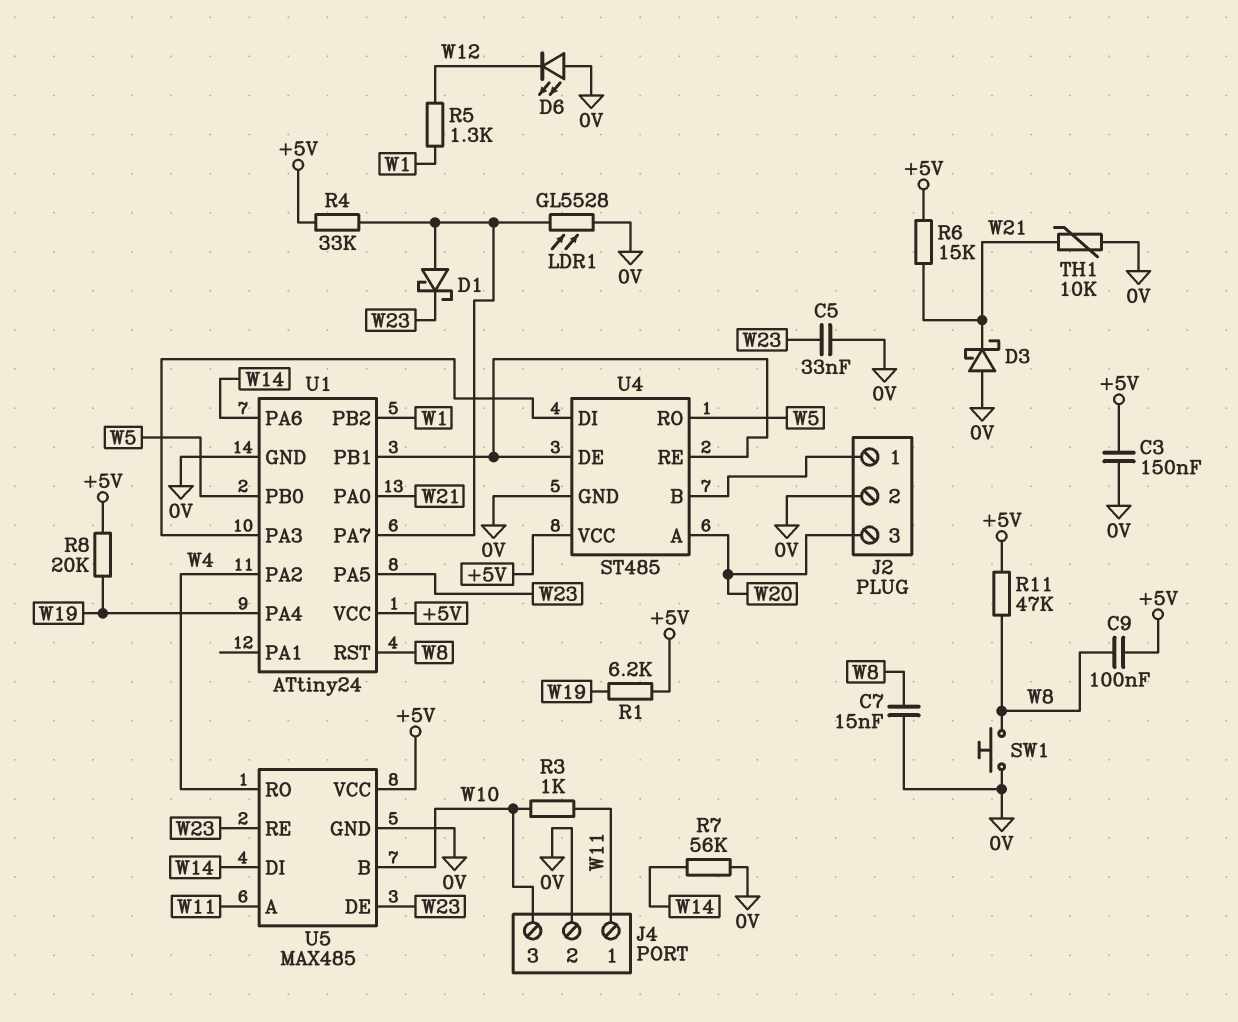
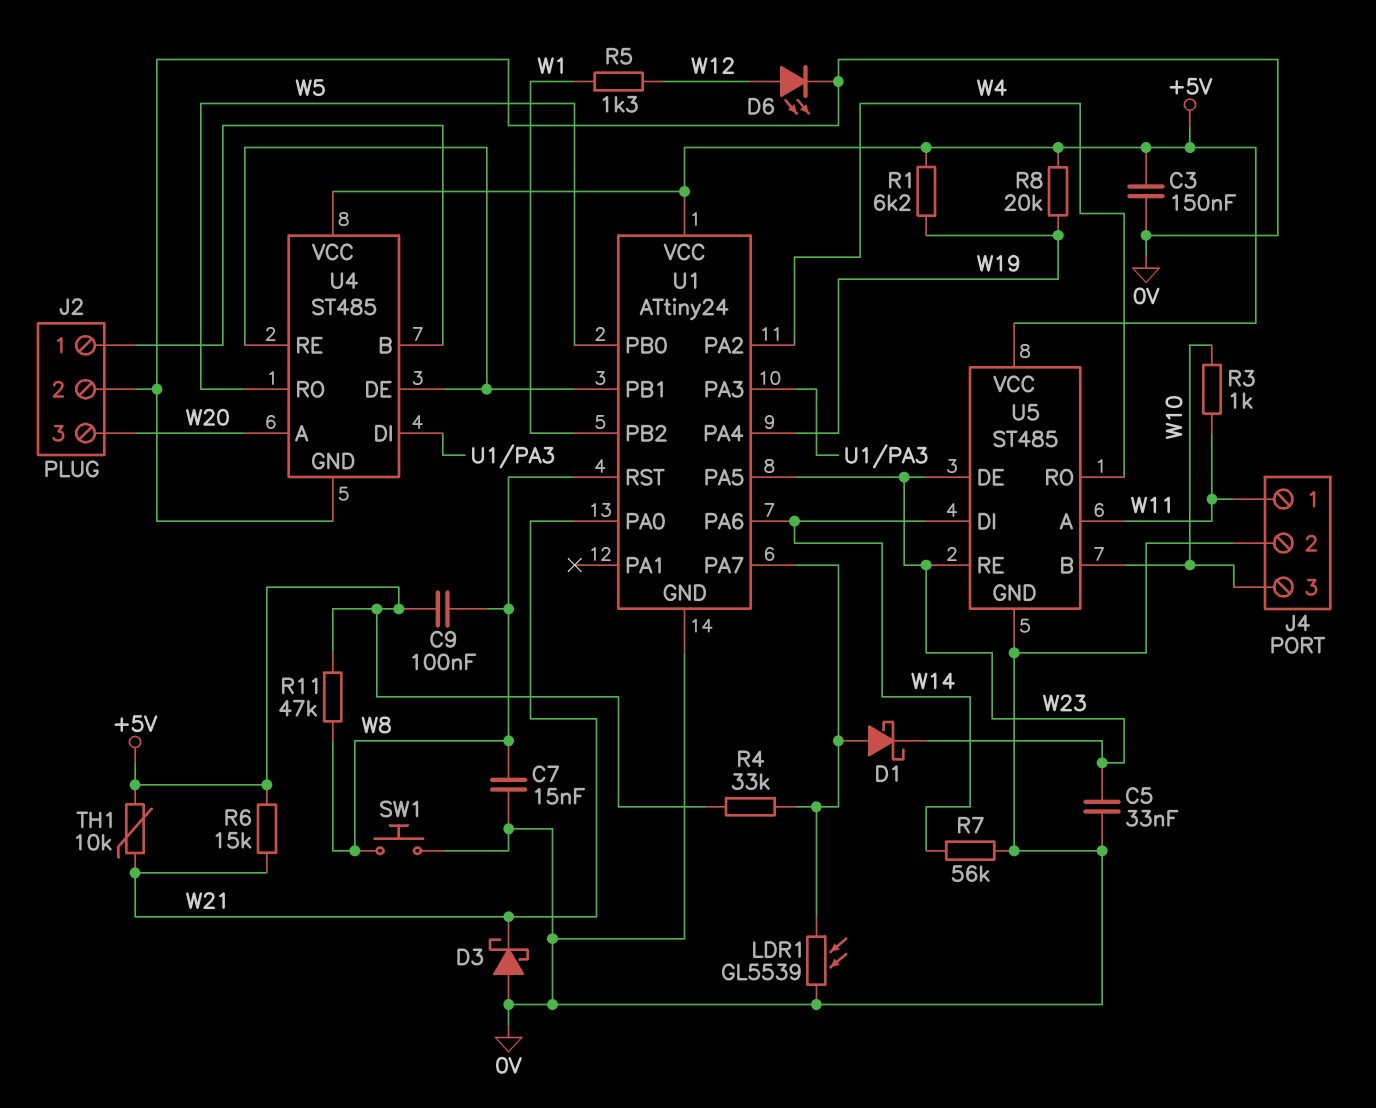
D6: LED (A 0V, K W12) -> LED (A W12, K 0V)
LDR1: GL5528 (0V, U1/PA7) -> GL5539 (0V, U1/PA7)
TH1: 10k (0V, W21) -> 10k (+5V, W21)
U5: MAX485 -> ST485

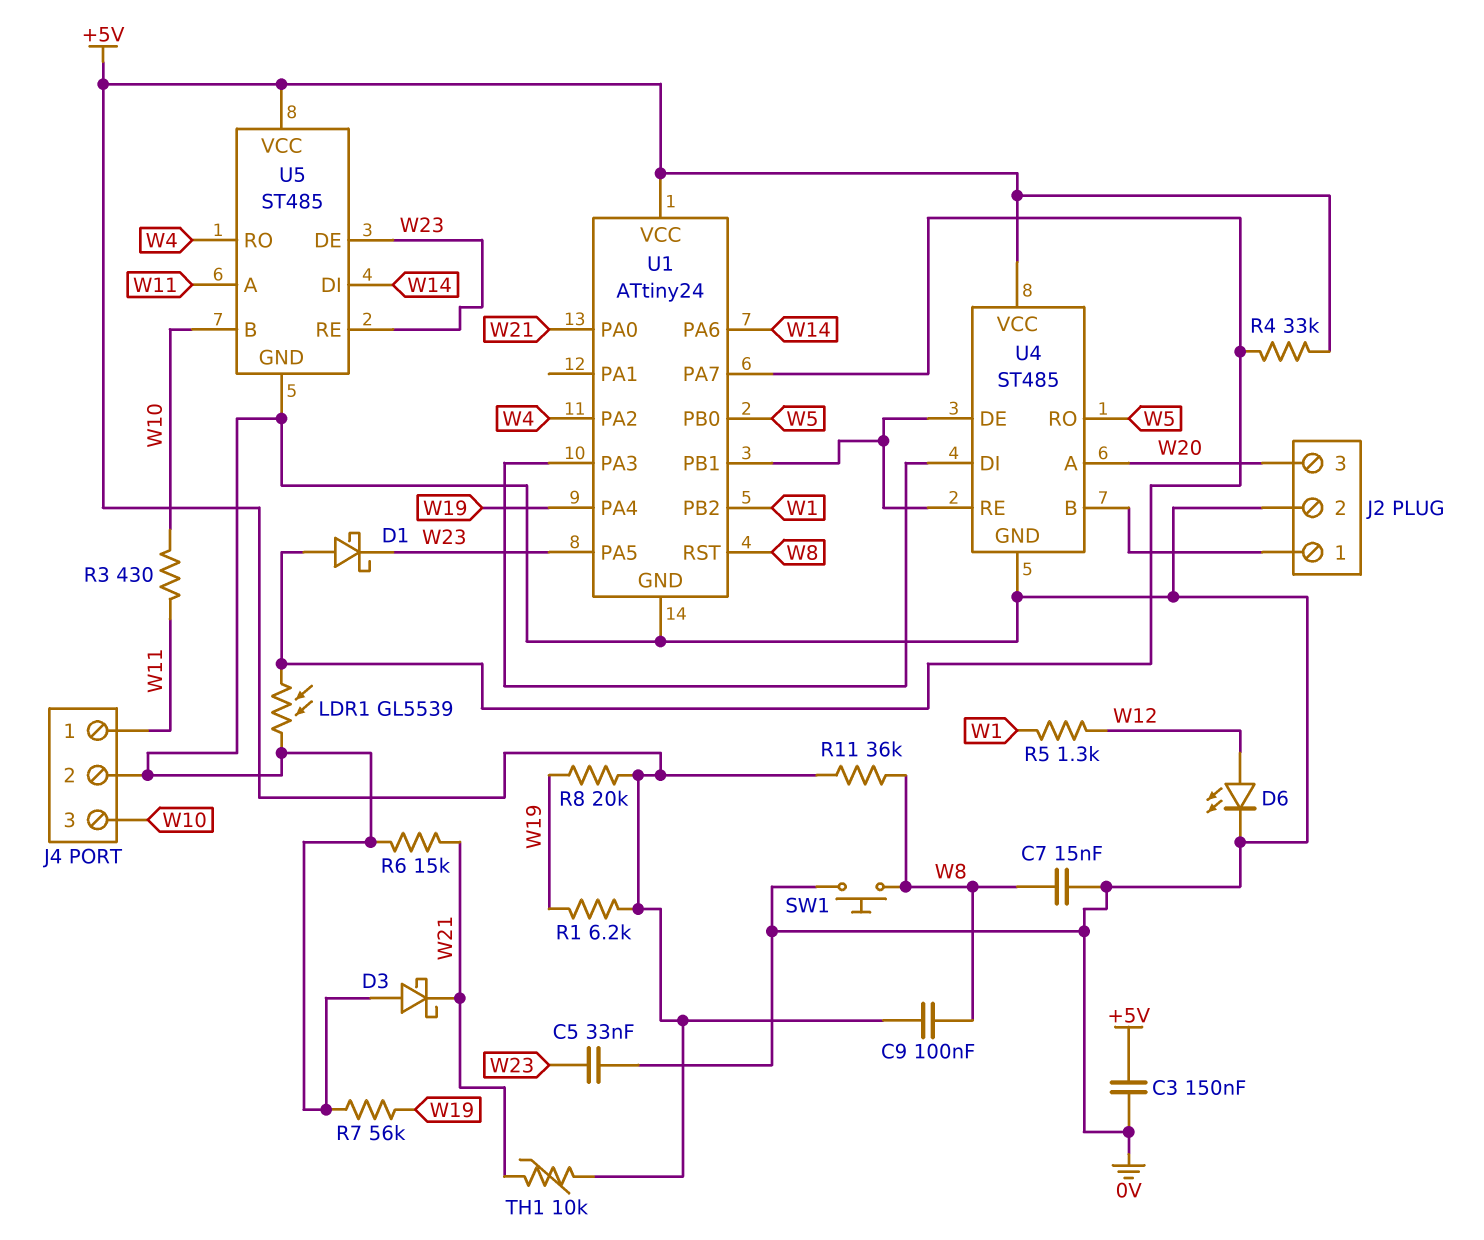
R3: 1k (W10, W11) -> 430 (W10, W11)
R6: 15k (+5V, W21) -> 15k (0V, W21)
R7: 56k (0V, W14) -> 56k (0V, W19)
R11: 47k (+5V, W8) -> 36k (+5V, W8)

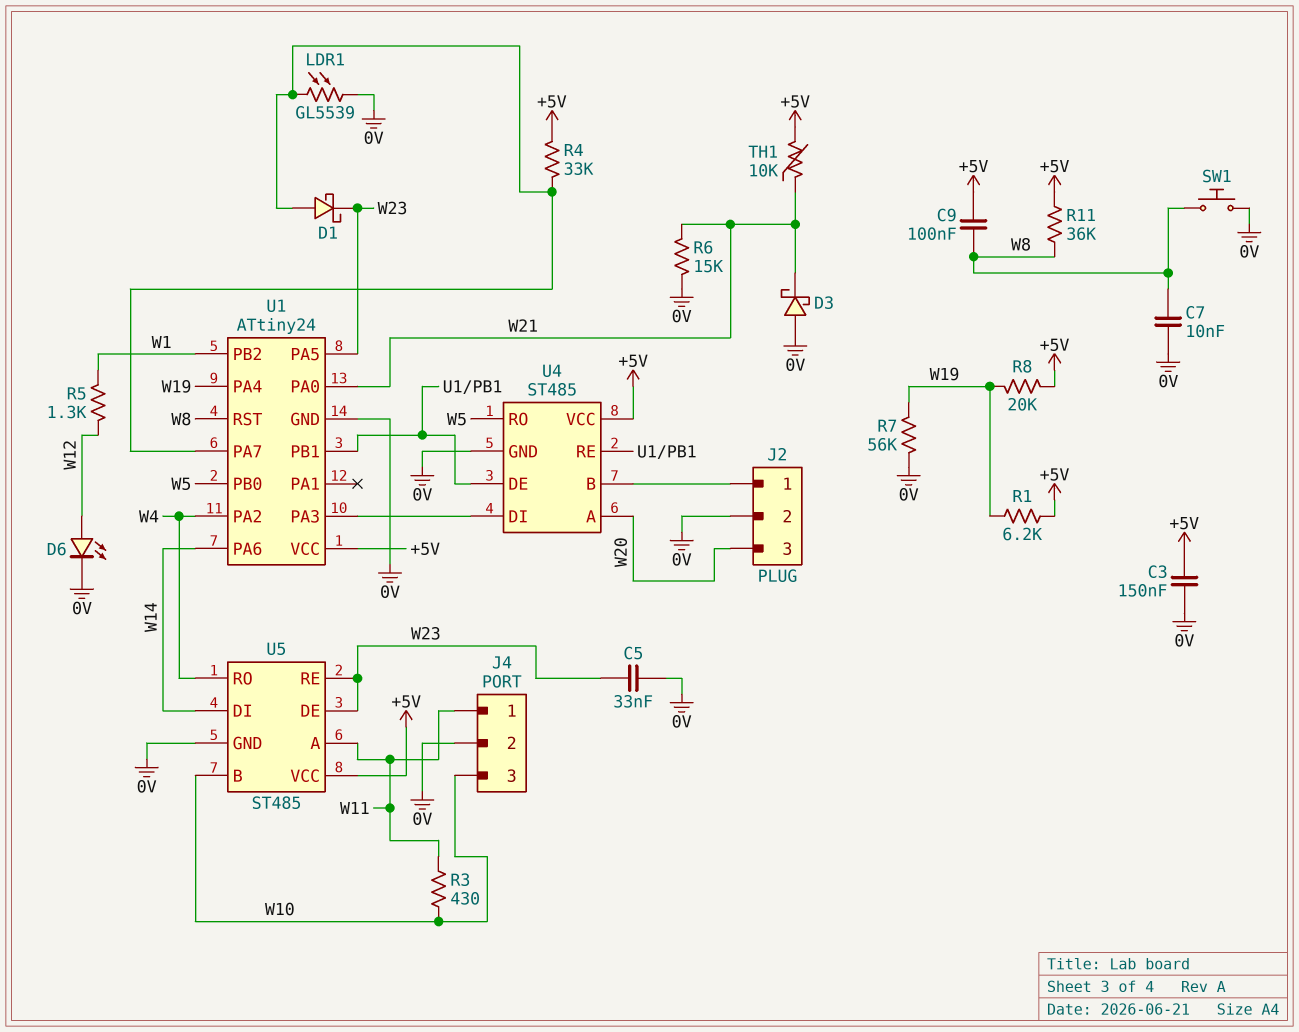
C7: 15nF (0V, W8) -> 10nF (0V, W8)

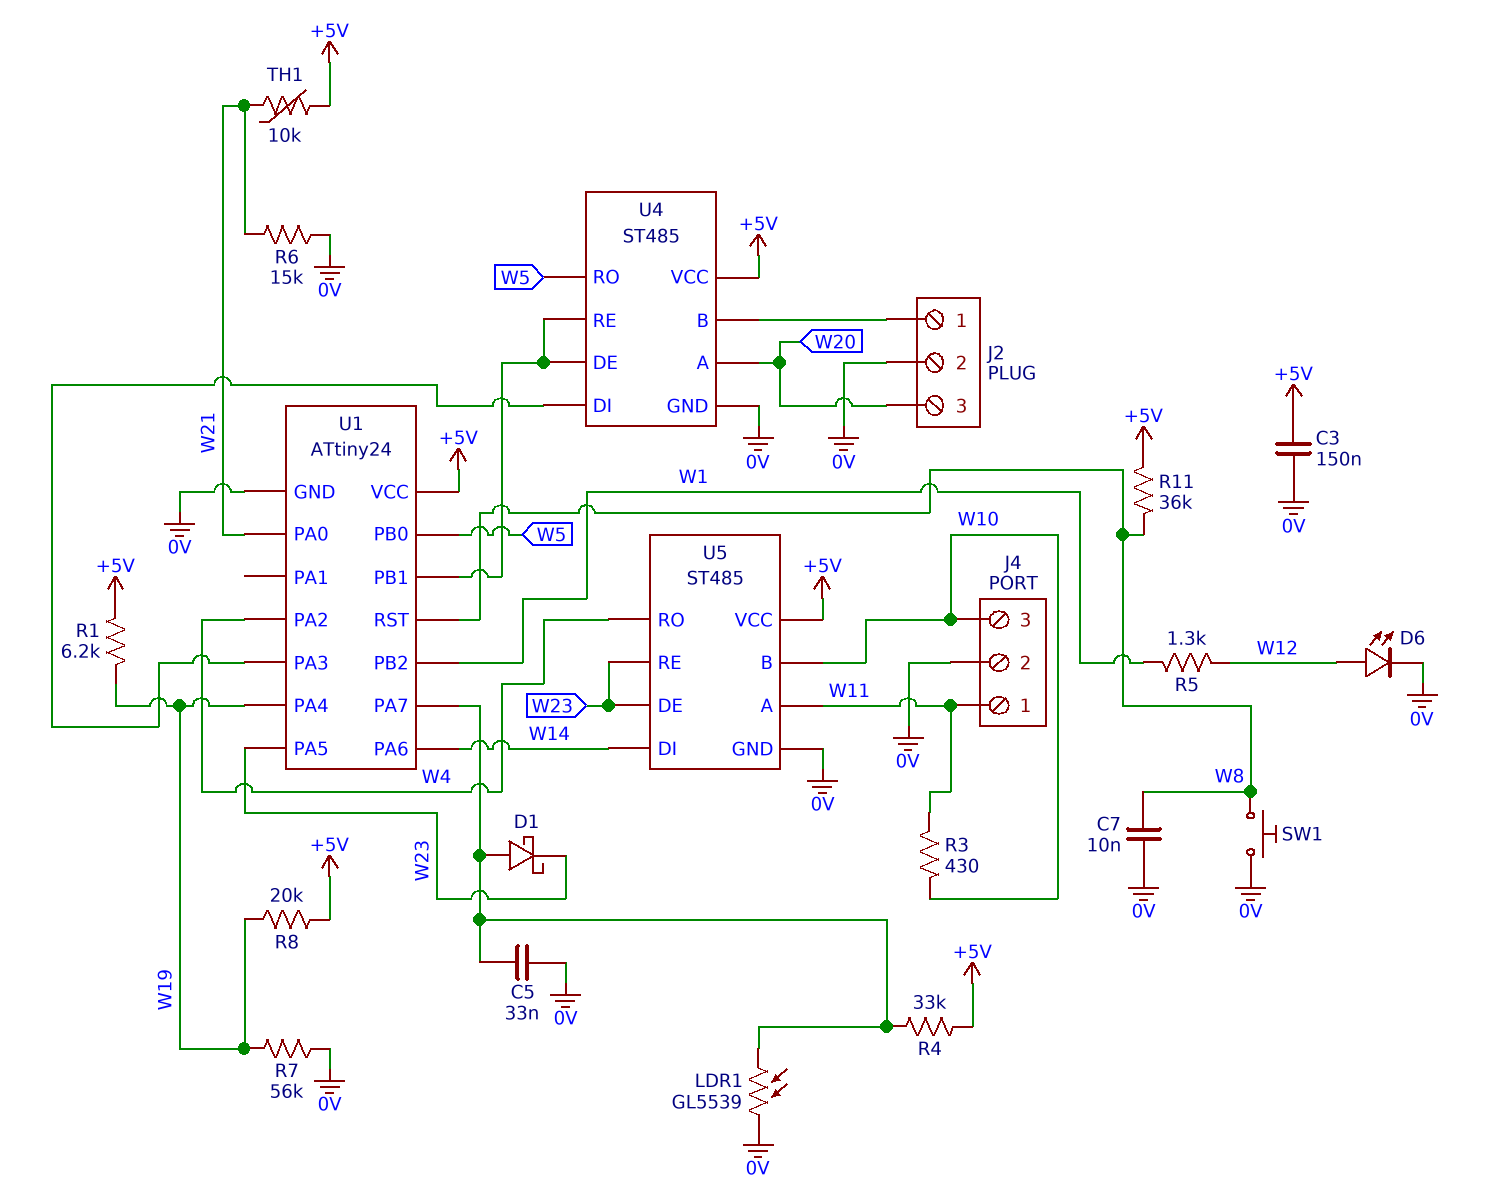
C5: 33nF (0V, W23) -> 33nF (0V, U1/PA7)
C9: 100nF (+5V, W8) -> none
D3: schottky (A 0V, K W21) -> none

